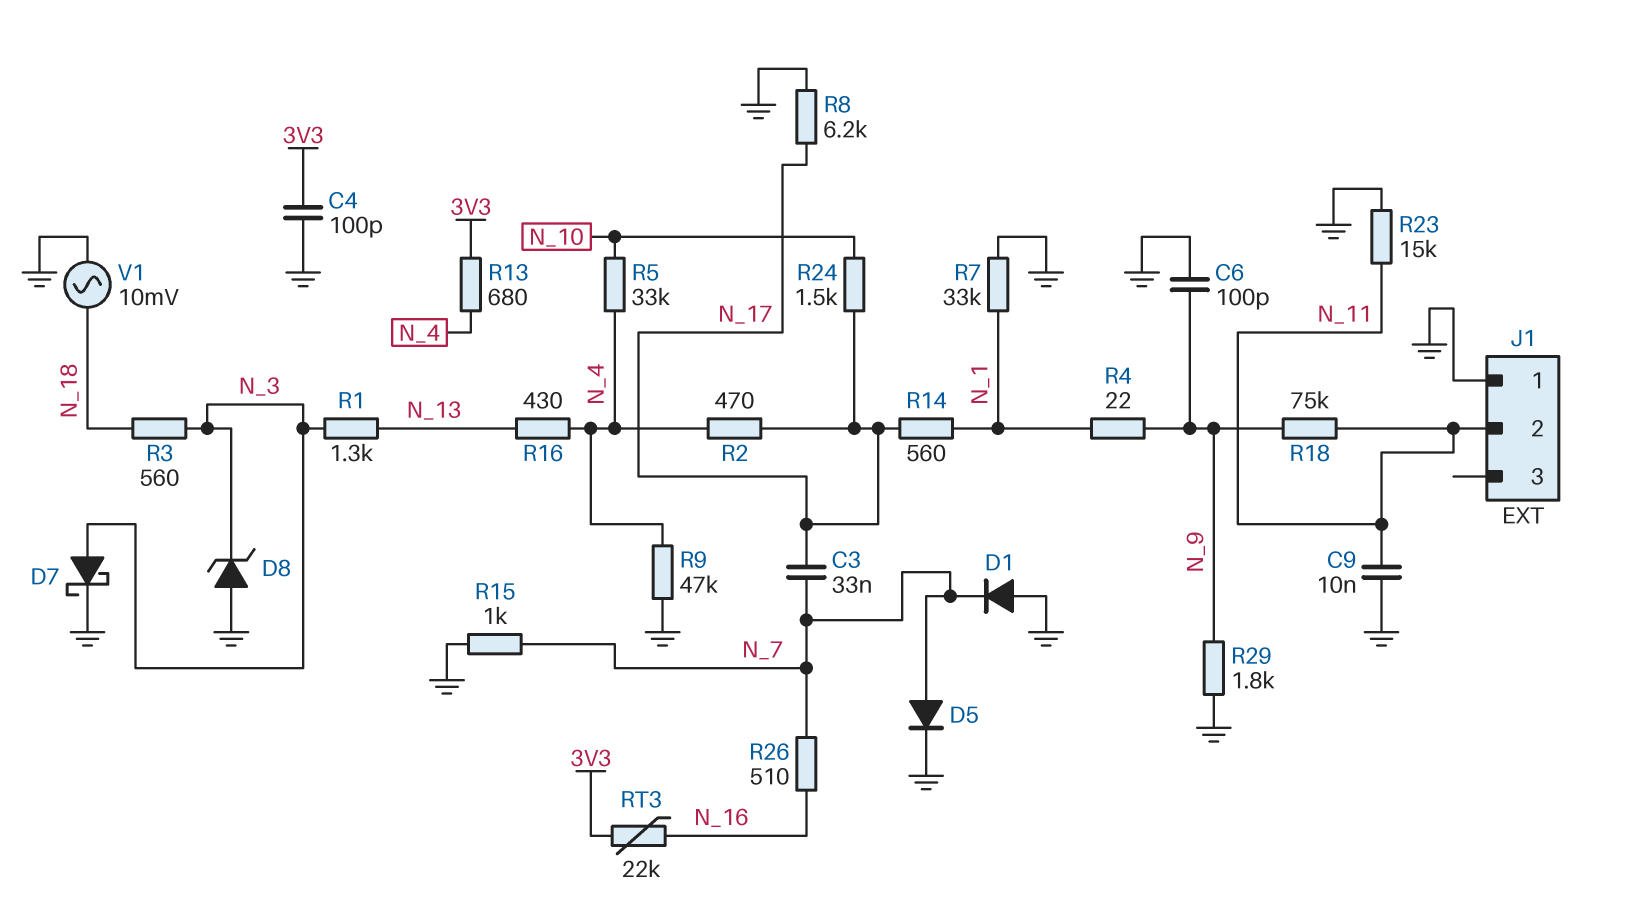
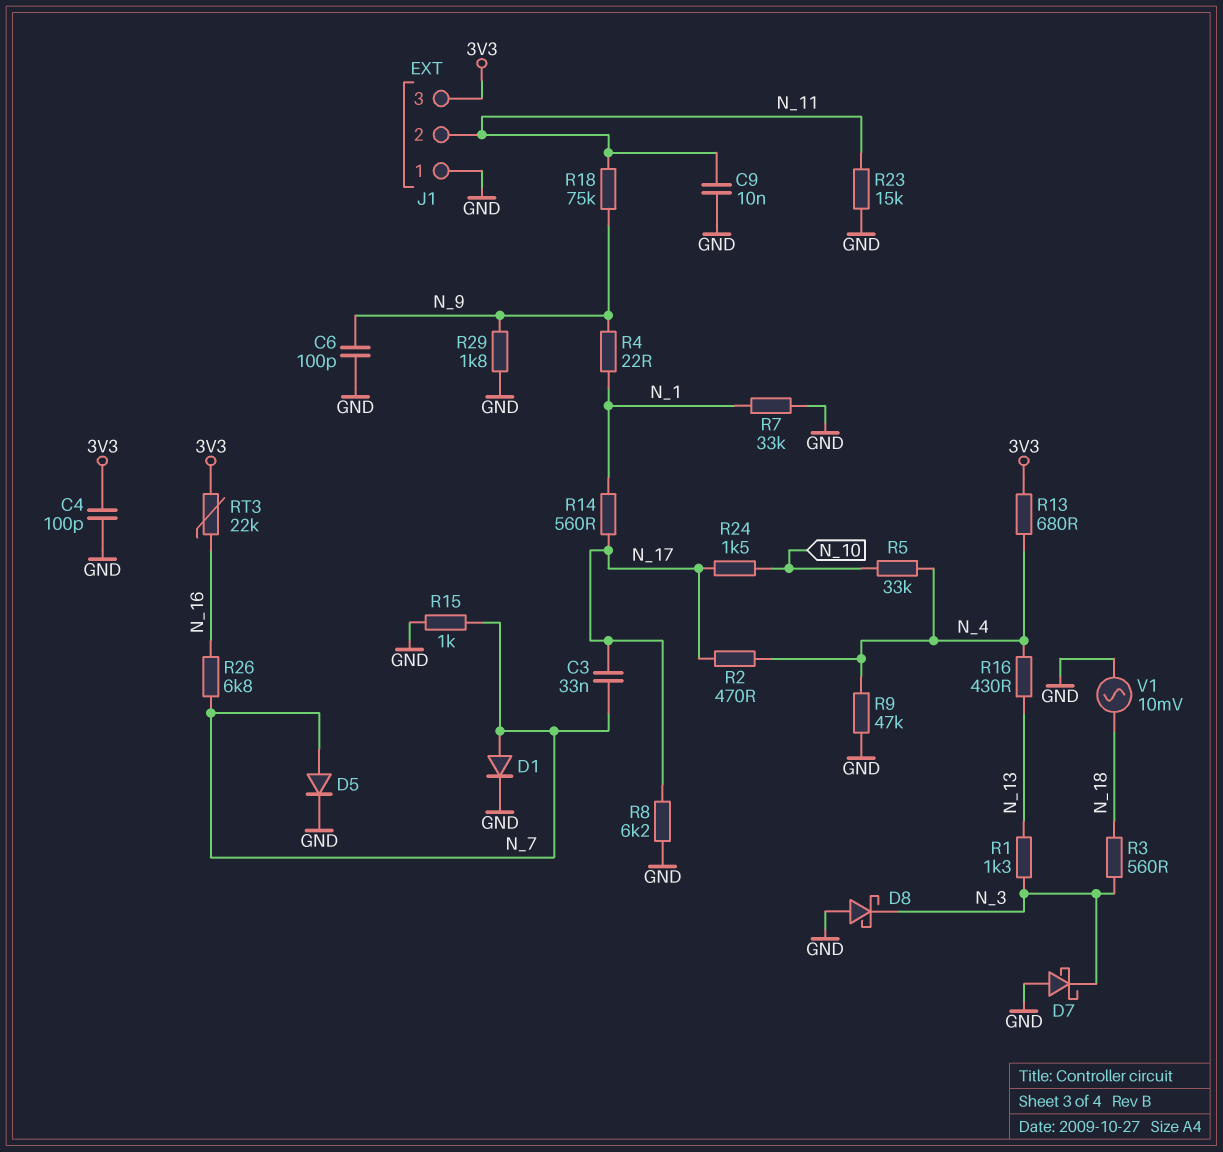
D1: diode (A GND, K N_7) -> diode (A N_7, K GND)
D7: schottky (A N_3, K GND) -> schottky (A GND, K N_3)
D8: zener (A GND, K N_3) -> schottky (A GND, K N_3)
J1 pin 3: none -> 3V3
R26: 510 (N_7, N_16) -> 6.8k (N_7, N_16)

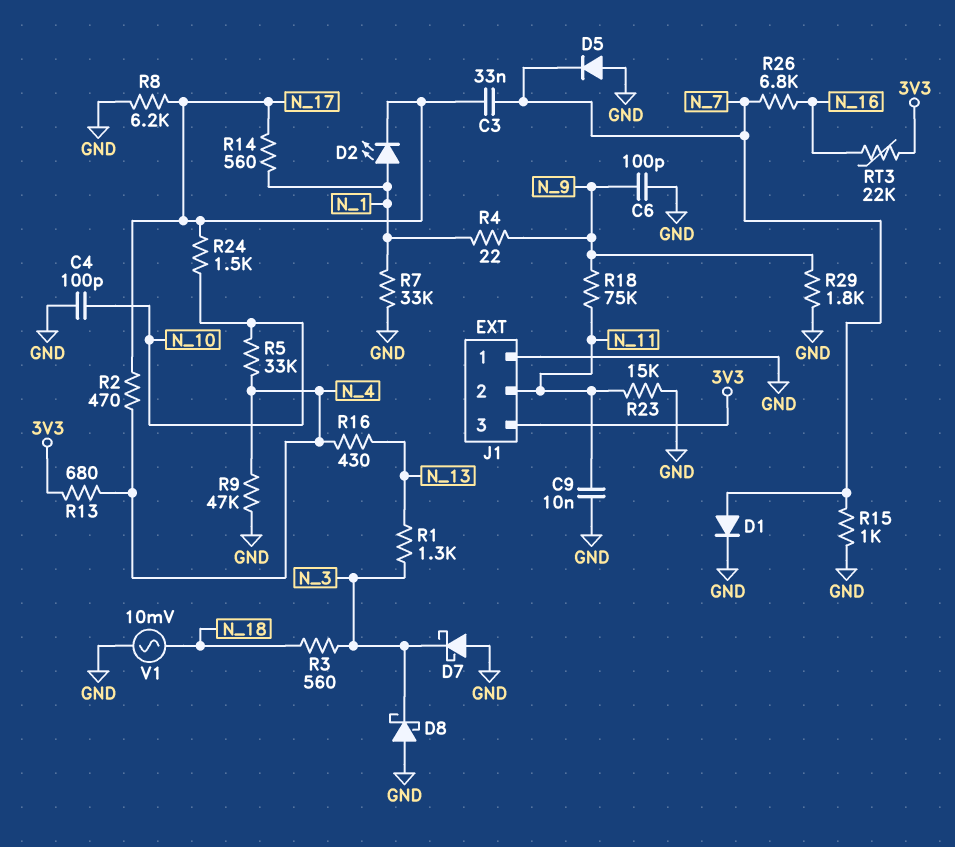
C4: 100pF (3V3, GND) -> 100pF (GND, N_10)
D2: none -> LED (A N_1, K N_17)
D5: diode (A N_7, K GND) -> diode (A GND, K N_7)

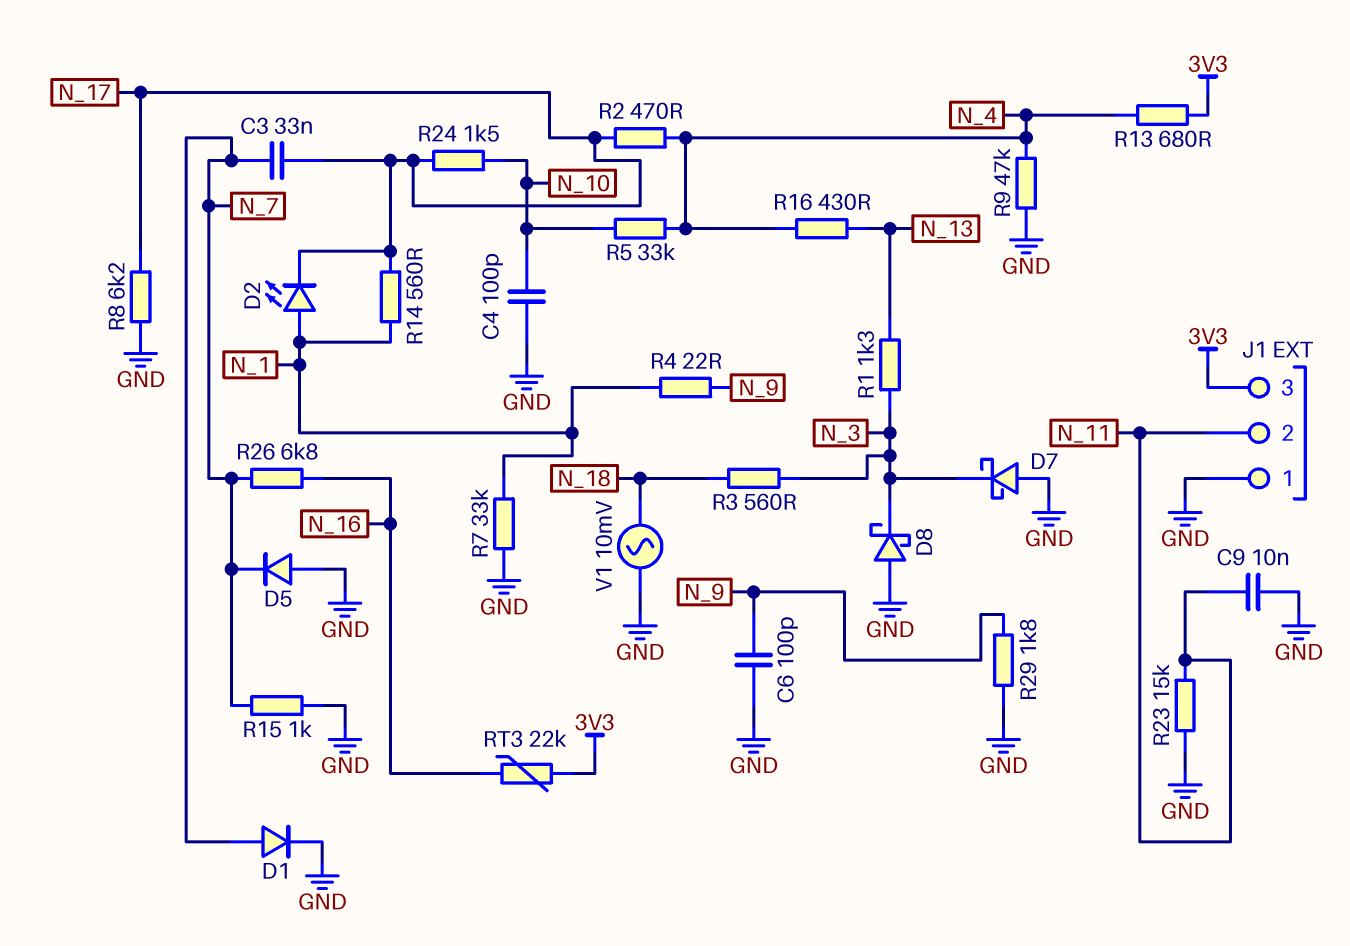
R18: 75k (N_9, N_11) -> none

